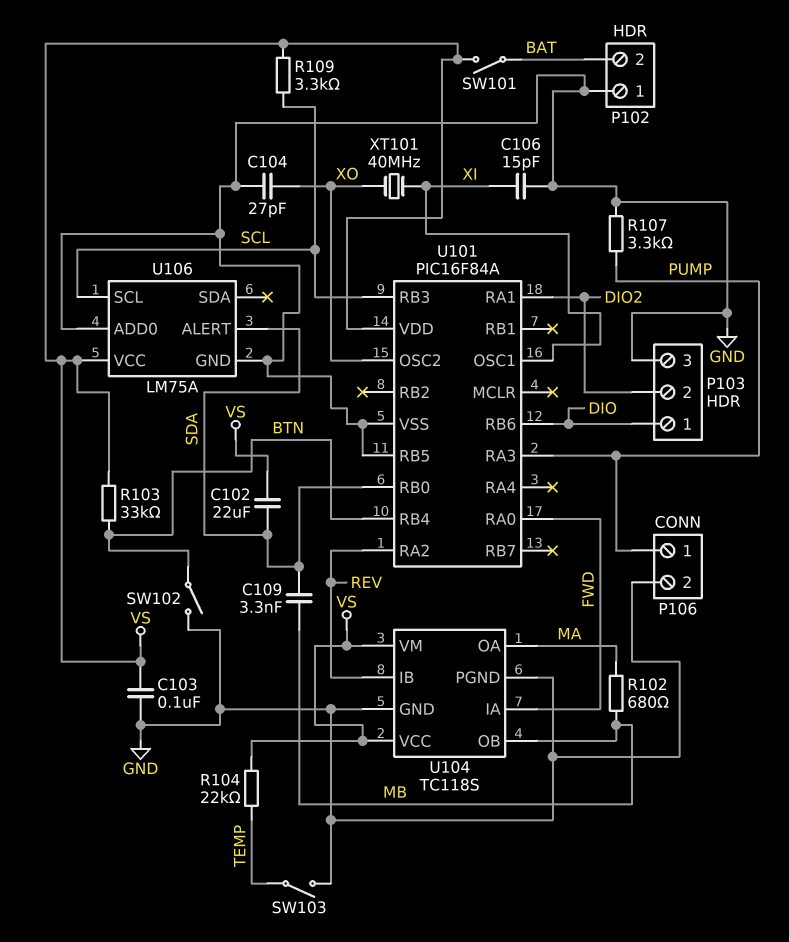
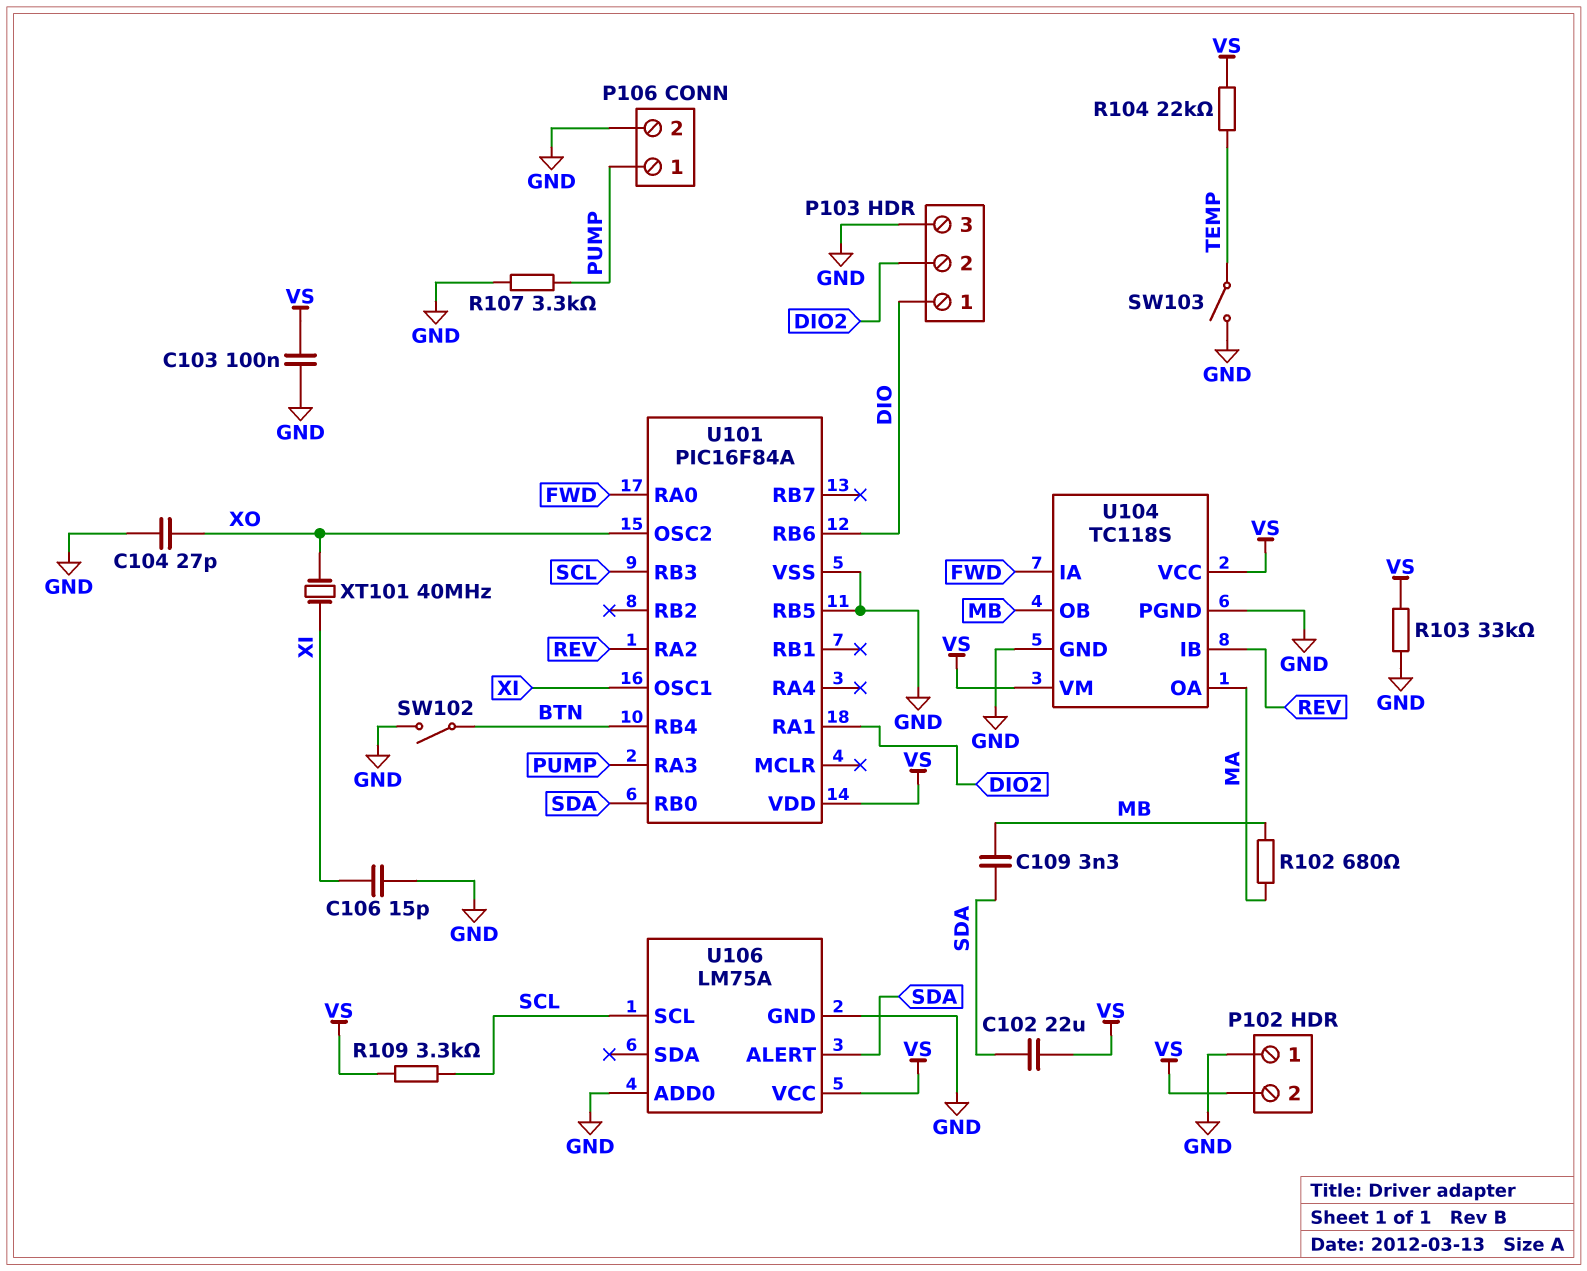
P102 pin 2: BAT -> VS
R103: 33k (BTN, VS) -> 33k (GND, VS)
SW101: switch (BAT, VS) -> none

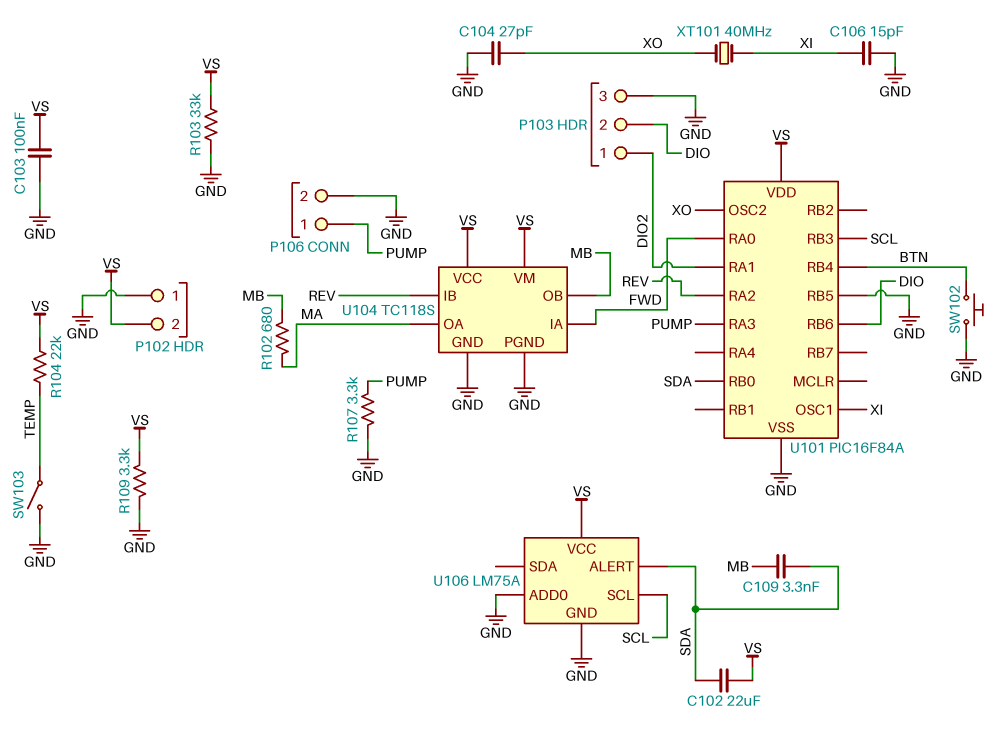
P103 pin 1: DIO -> DIO2
P103 pin 2: DIO2 -> DIO
R109: 3.3k (SCL, VS) -> 3.3k (GND, VS)
SW102: switch (BTN, GND) -> button (BTN, GND)

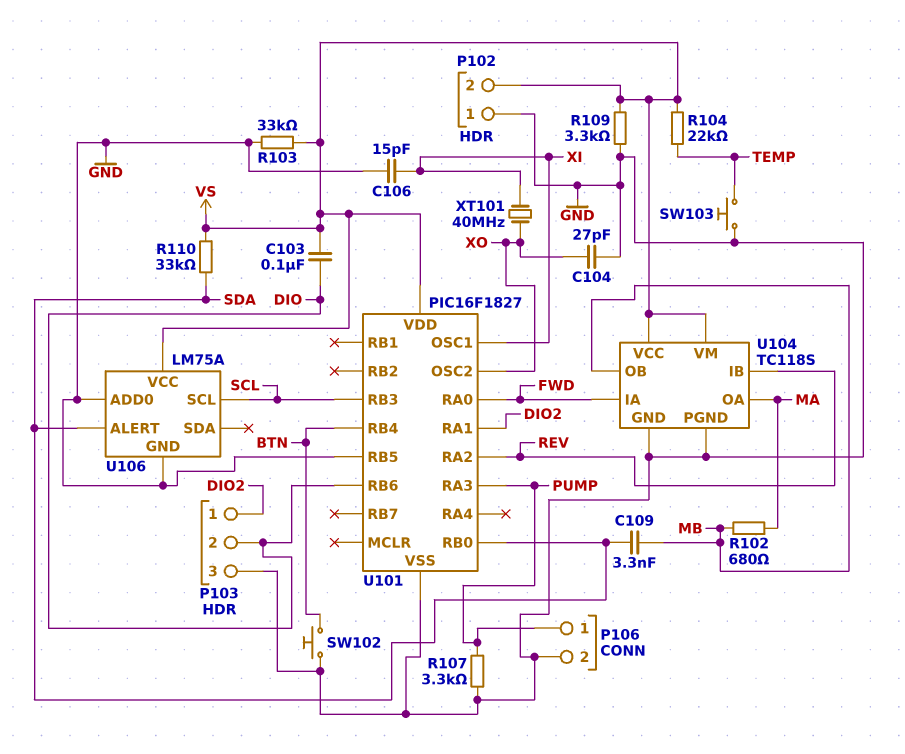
C102: 22uF (SDA, VS) -> none
C103: 100nF (GND, VS) -> 100nF (DIO, VS)
R110: none -> 33k (SDA, VS)
SW103: switch (GND, TEMP) -> button (GND, TEMP)
U101: PIC16F84A -> PIC16F1827

